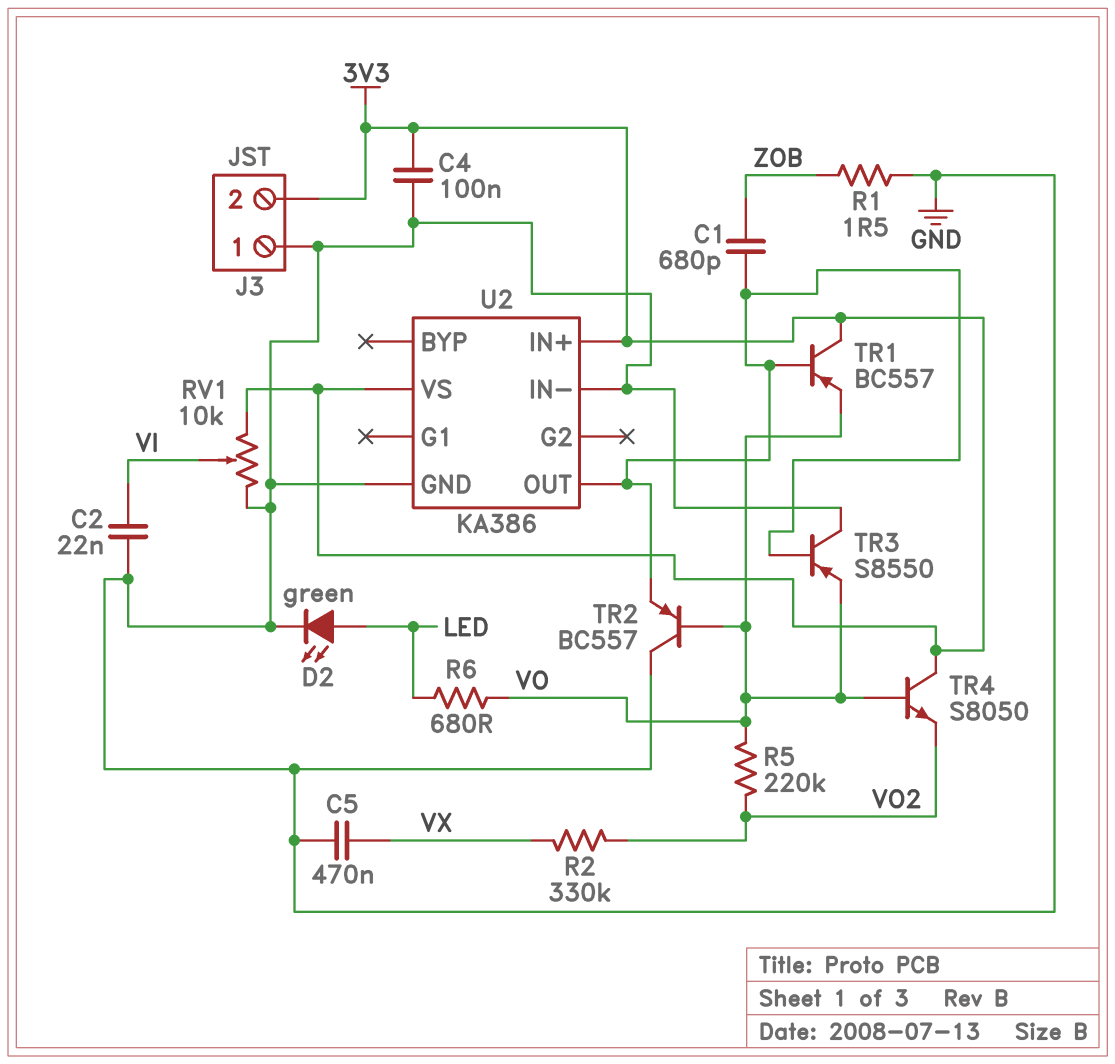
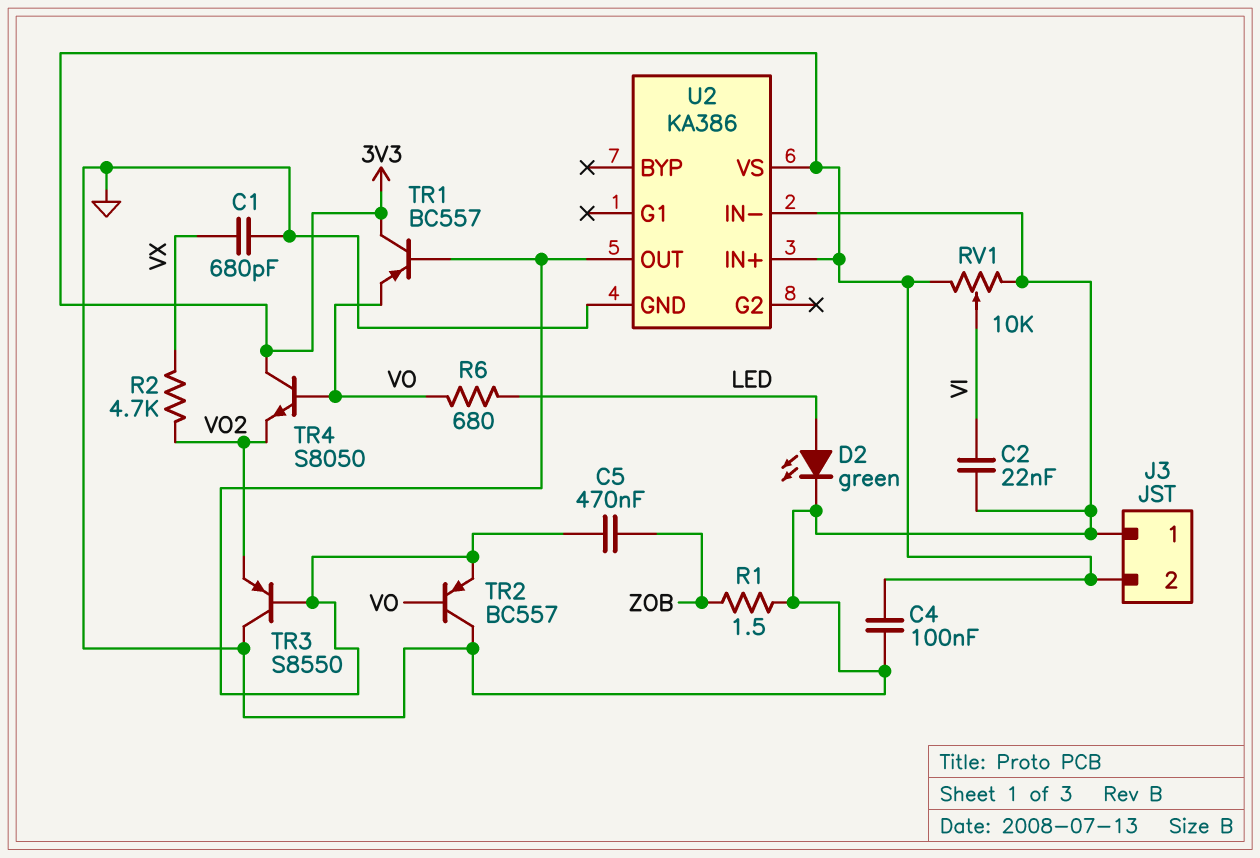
C1: 680pF (U2/OUT, ZOB) -> 680pF (GND, VX)
C5: 470nF (GND, VX) -> 470nF (U2/OUT, ZOB)
R2: 330k (VO2, VX) -> 4.7k (VO2, VX)
R5: 220k (VO, VO2) -> none
TR3: PNP S8550 (B U2/OUT, C GND, E VO) -> PNP S8550 (B U2/OUT, C GND, E VO2)

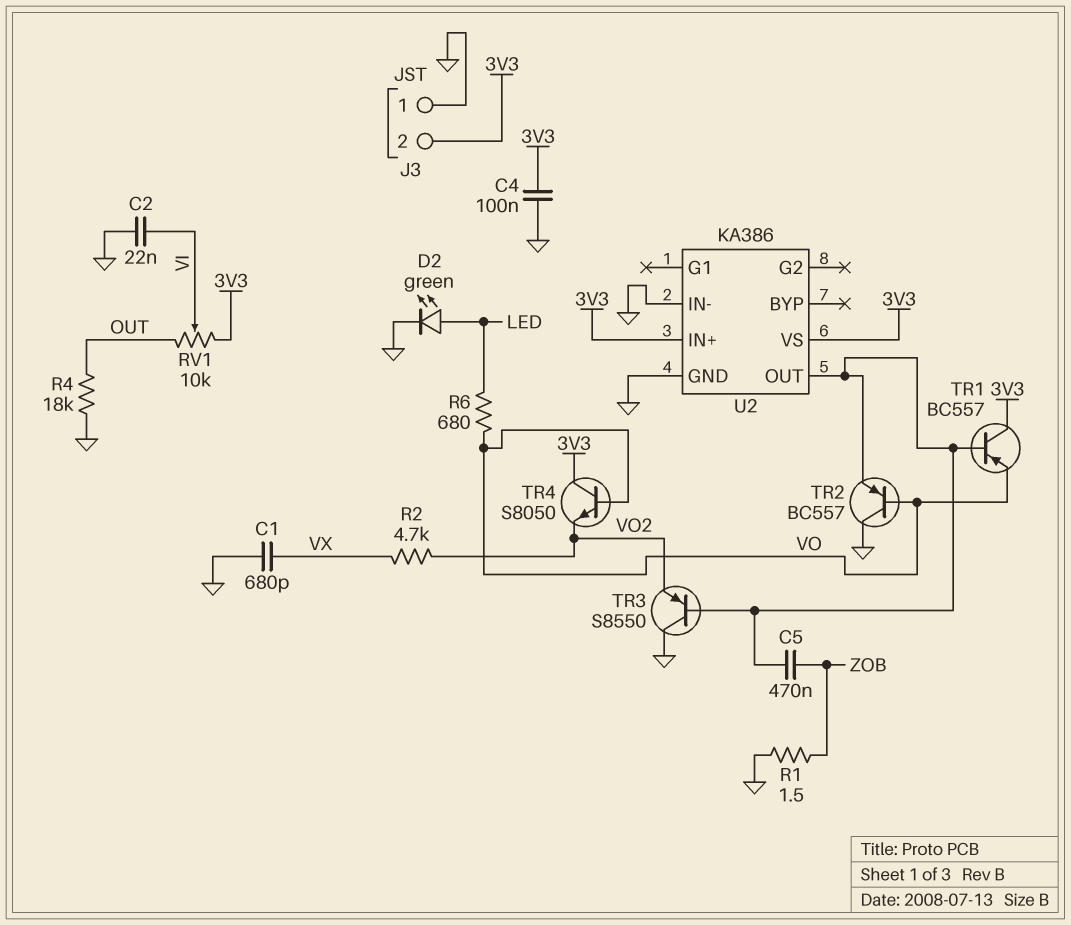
R4: none -> 18k (GND, OUT)
RV1: 10k (3V3, GND, wiper VI) -> 10k (3V3, OUT, wiper VI)

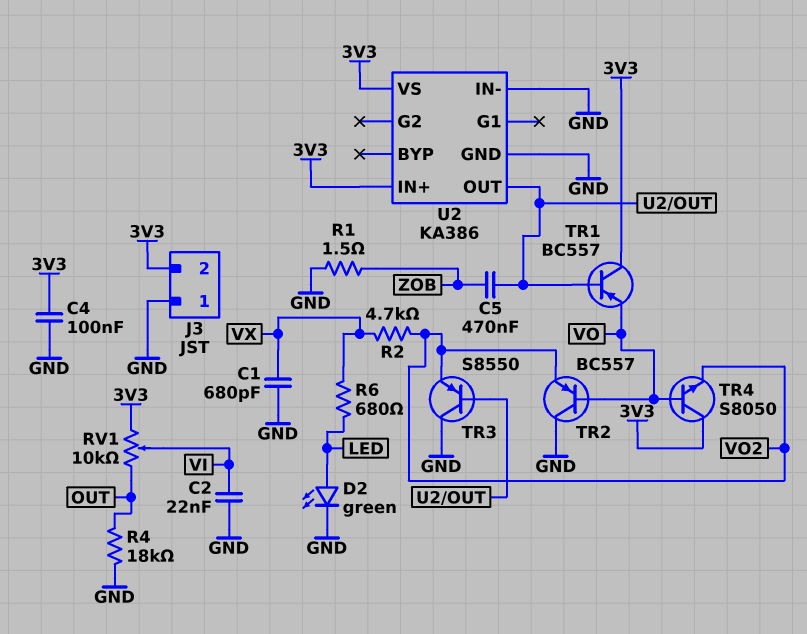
R6: 680 (LED, VO) -> 680 (LED, VX)
TR2: PNP BC557 (B VO, C GND, E U2/OUT) -> PNP BC557 (B VO, C GND, E VO2)

